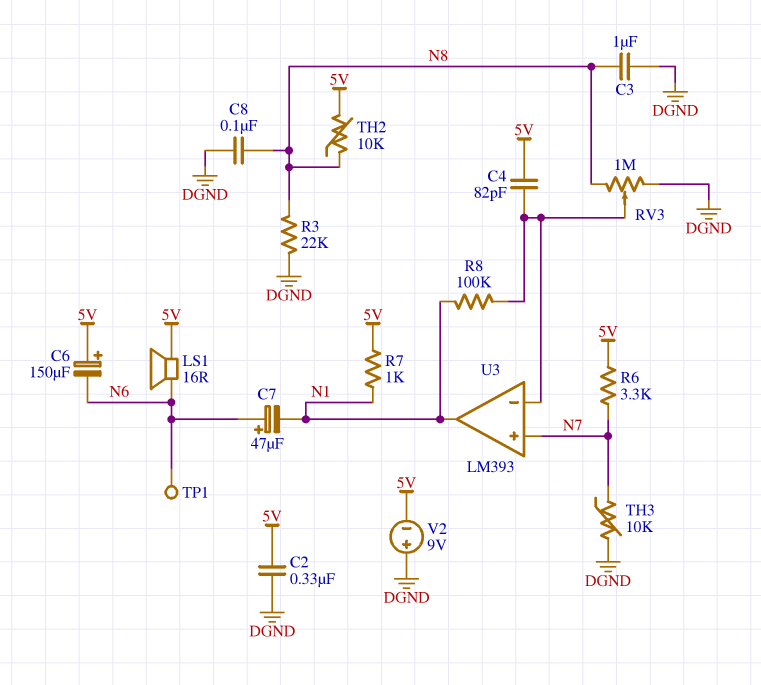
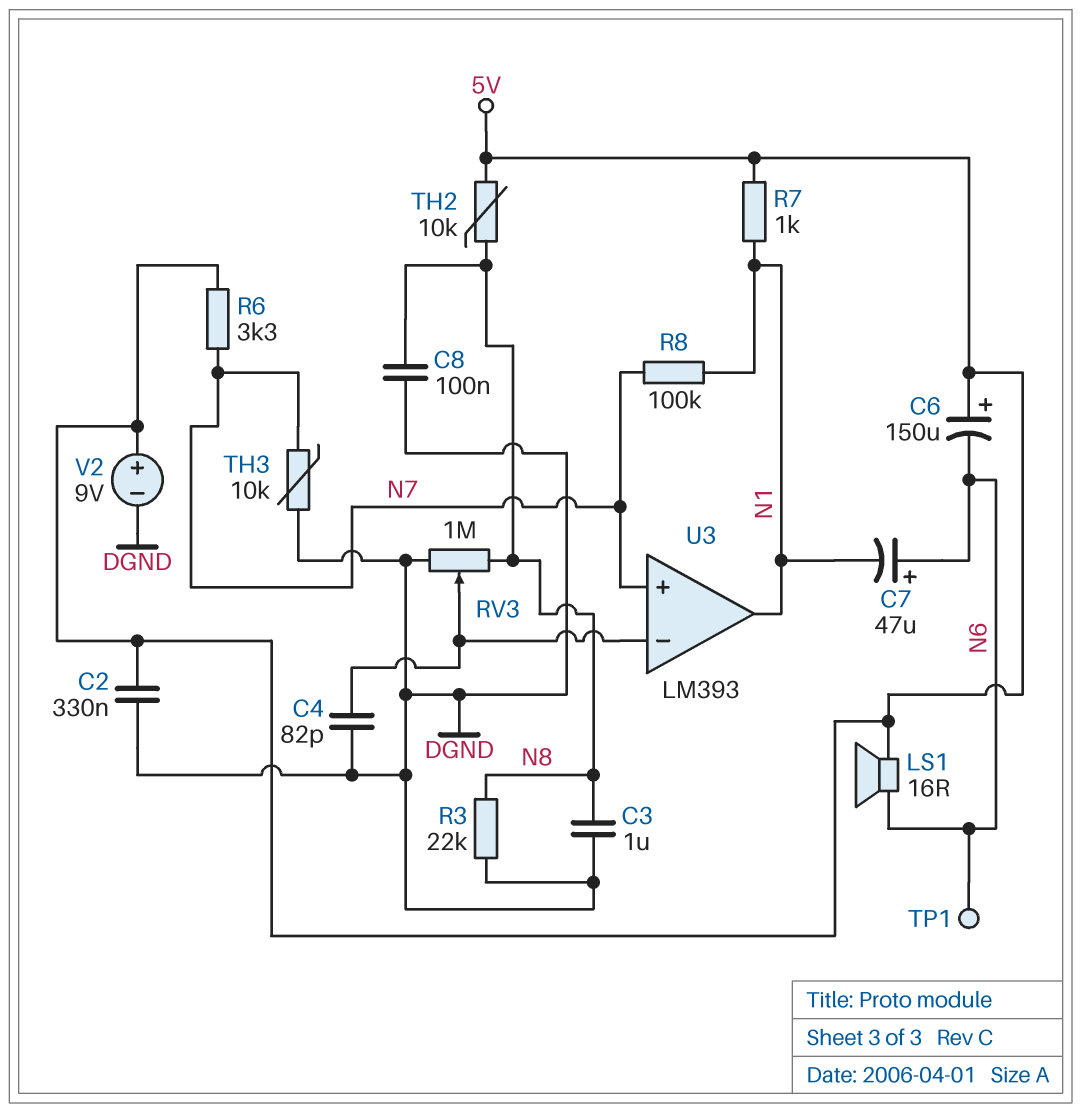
C4: 82pF (5V, U3/in-) -> 82pF (DGND, U3/in-)
R8: 100k (N1, U3/in-) -> 100k (N1, N7)
V2: 9V (plus DGND, minus 5V) -> 9V (plus 5V, minus DGND)

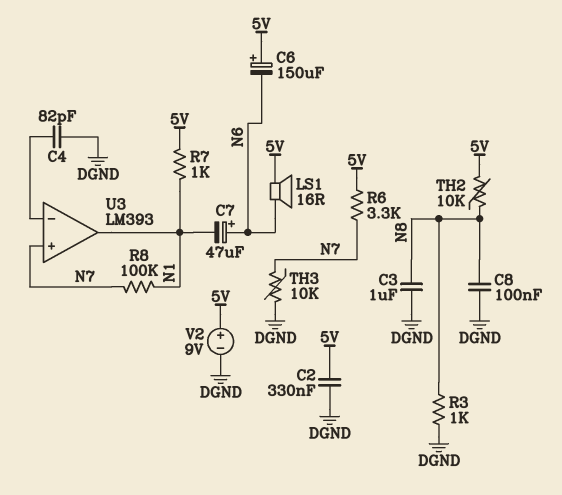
R3: 22k (DGND, N8) -> 1k (DGND, N8)
RV3: 1M (DGND, N8, wiper U3/in-) -> none
TP1: test point (N6) -> none

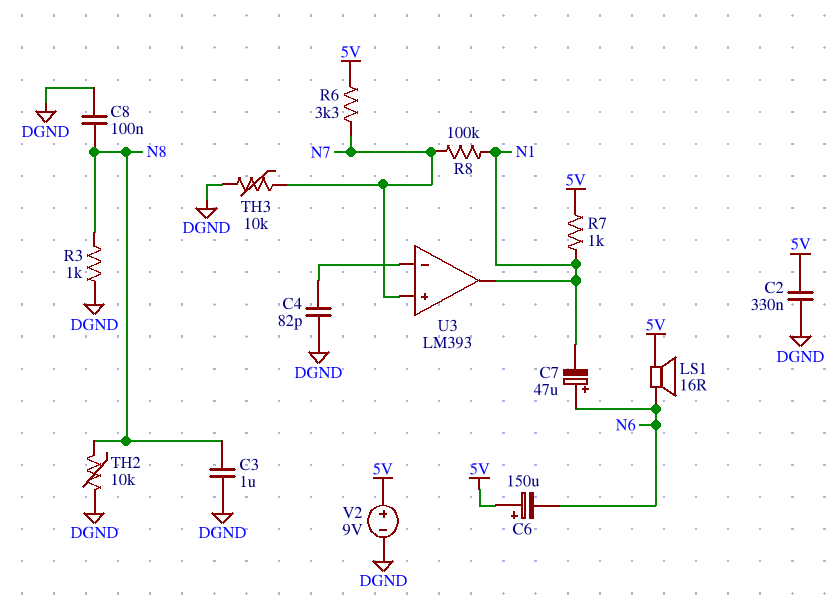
TH2: 10k (5V, N8) -> 10k (DGND, N8)

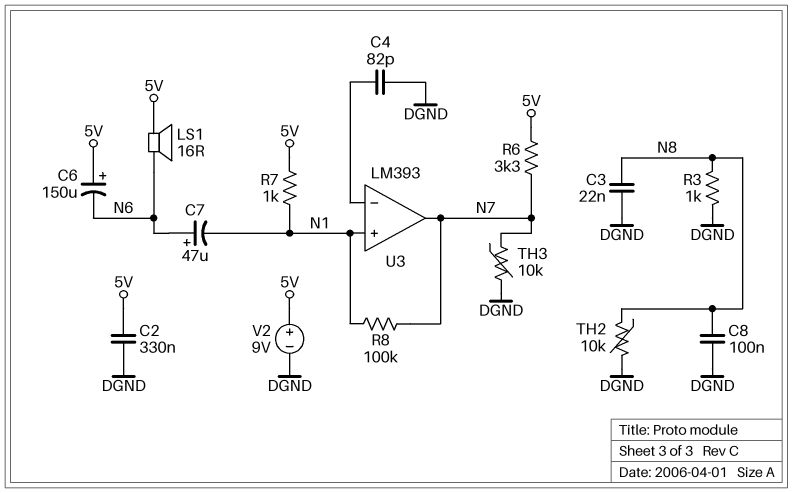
C3: 1uF (DGND, N8) -> 22nF (DGND, N8)
U3 pin in+: N7 -> N1
U3 pin out: N1 -> N7

